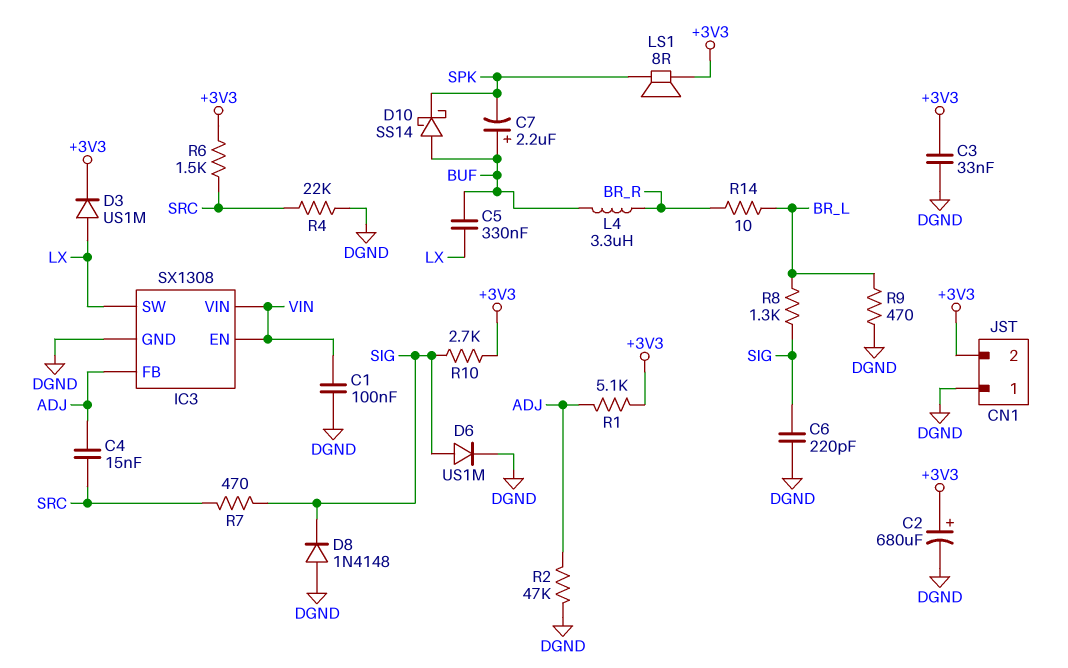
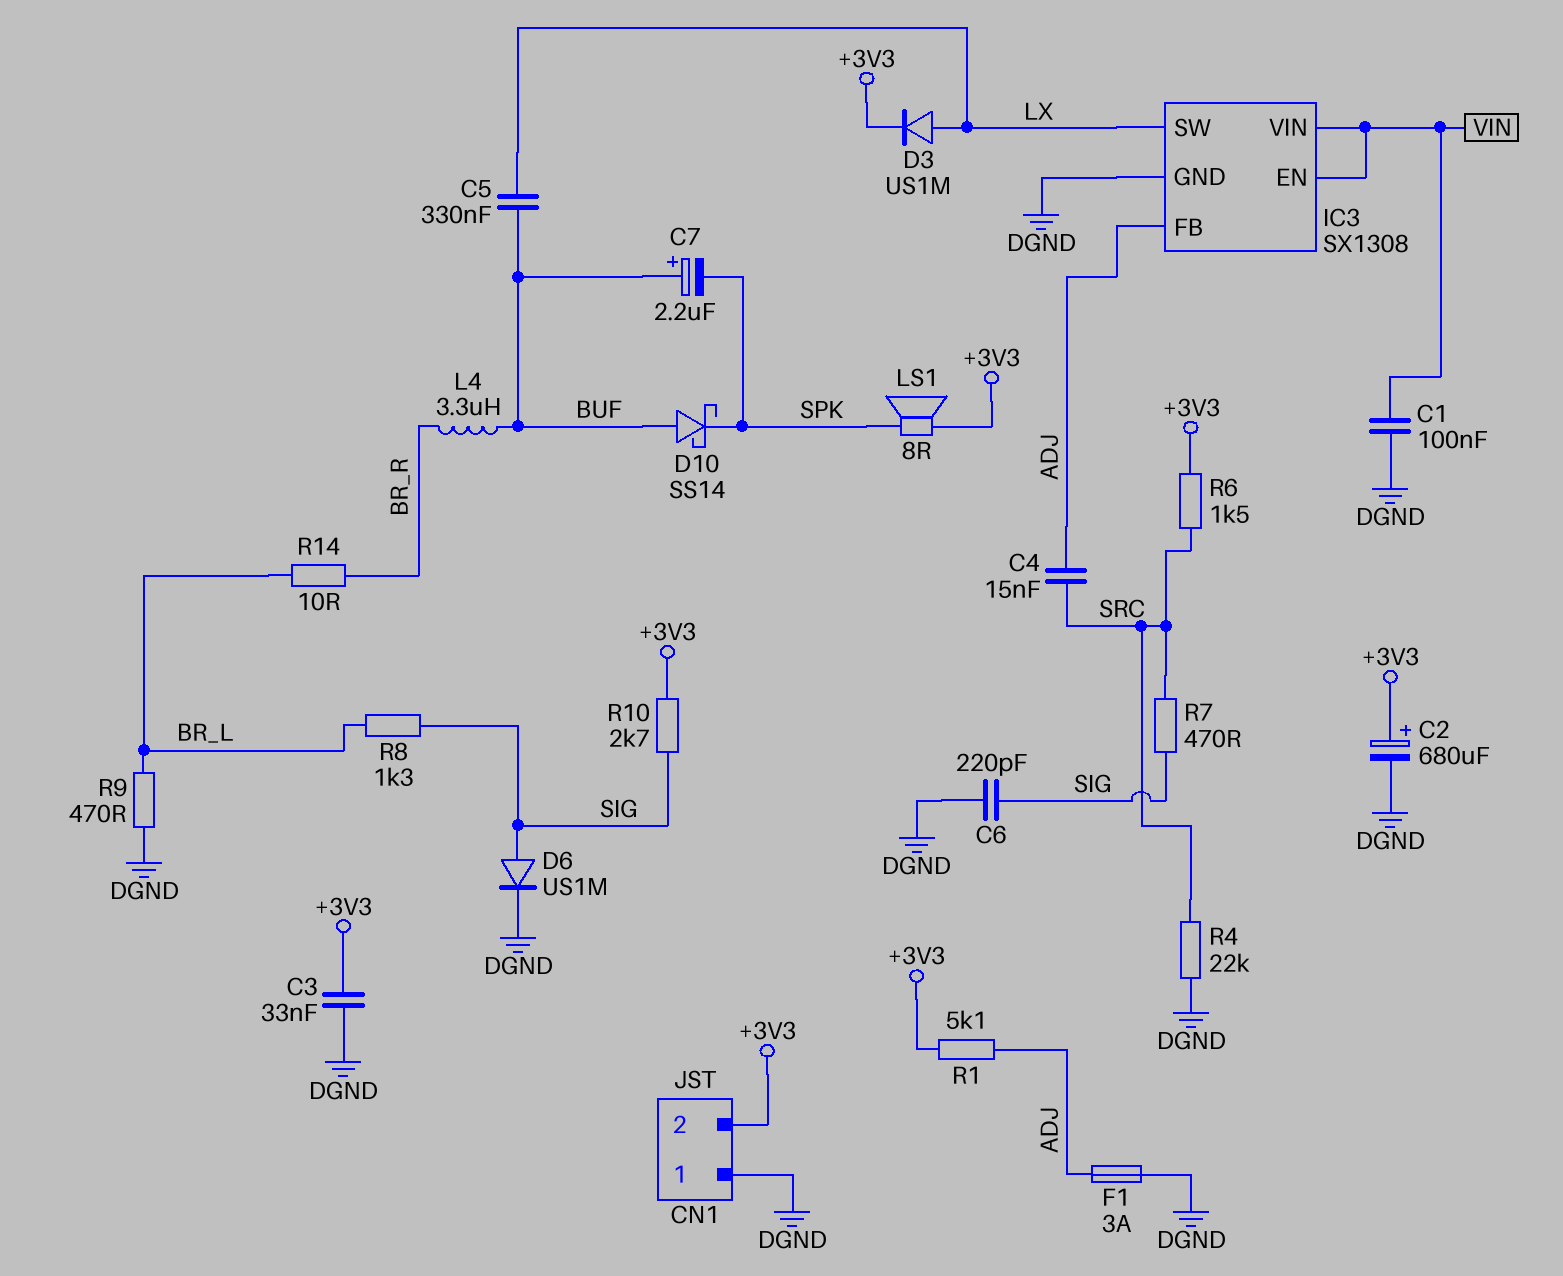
D8: diode 1N4148 (A DGND, K SIG) -> none
F1: none -> 3A (ADJ, DGND)
R2: 47k (ADJ, DGND) -> none

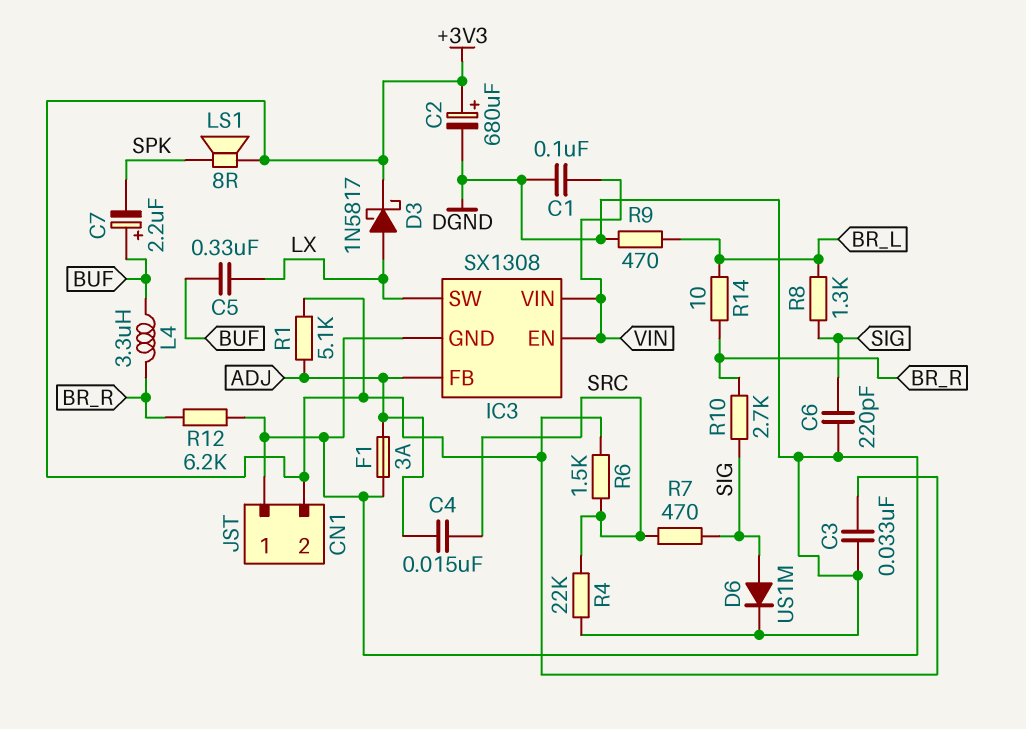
D3: diode US1M (A LX, K +3V3) -> schottky 1N5817 (A LX, K +3V3)
D10: schottky SS14 (A BUF, K SPK) -> none
R10: 2.7k (+3V3, SIG) -> 2.7k (BR_R, SIG)
R12: none -> 6.2k (BR_R, DGND)

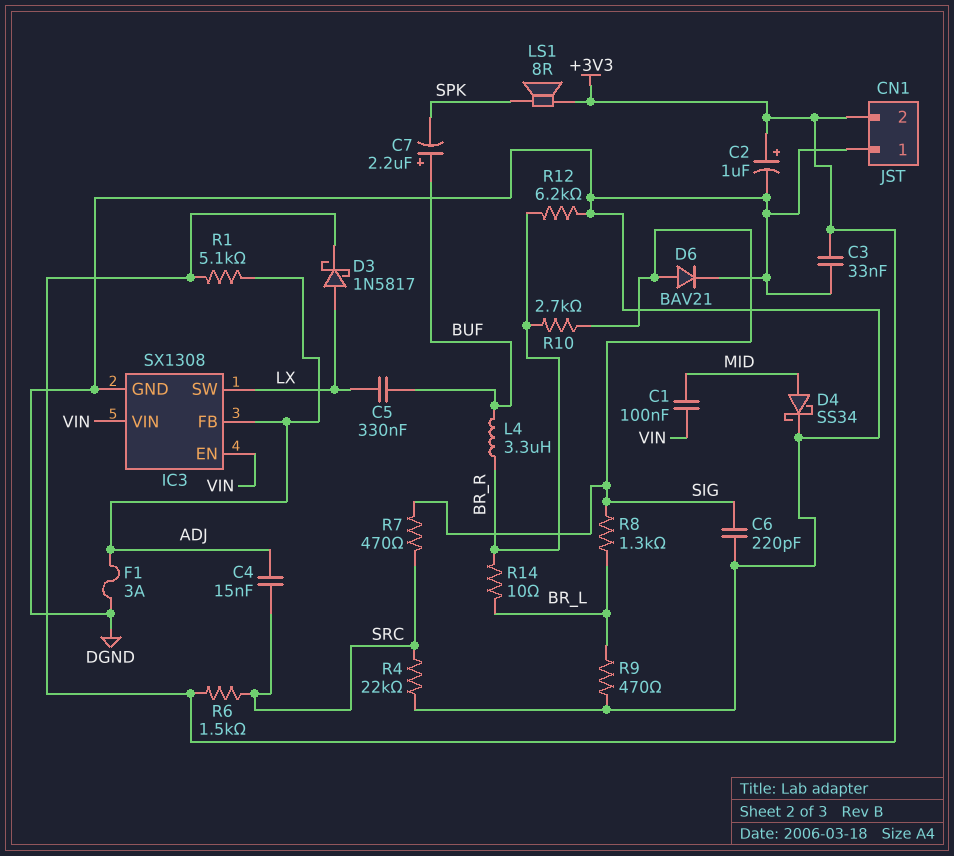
C1: 100nF (DGND, VIN) -> 100nF (MID, VIN)
C2: 680uF (plus +3V3, minus DGND) -> 1uF (plus +3V3, minus DGND)
D4: none -> schottky SS34 (A MID, K DGND)
D6: diode US1M (A SIG, K DGND) -> diode BAV21 (A SIG, K DGND)

